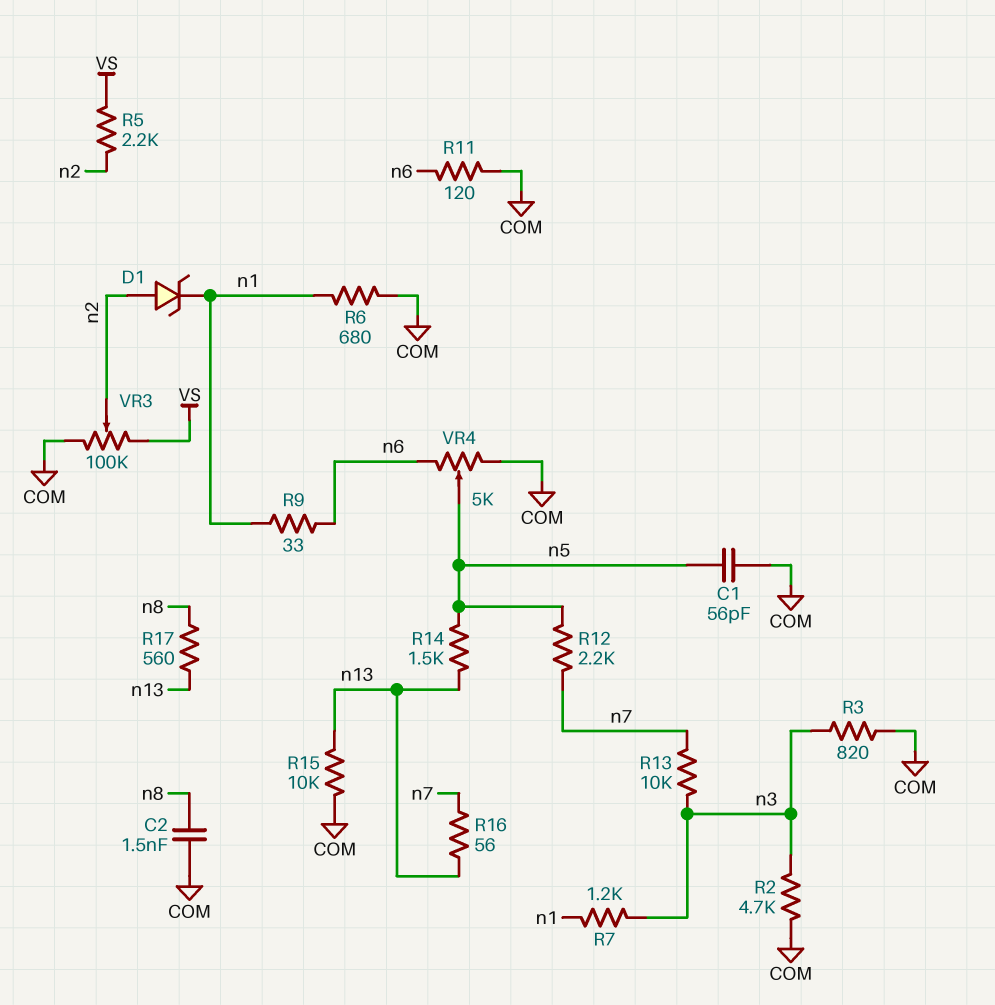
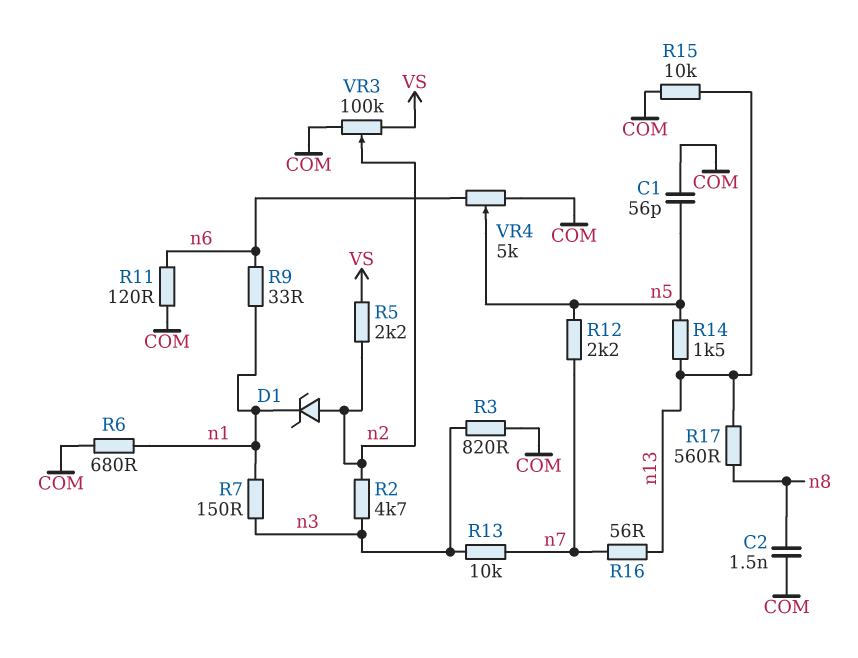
R2: 4.7k (COM, n3) -> 4.7k (n2, n3)
R7: 1.2k (n1, n3) -> 150 (n1, n3)

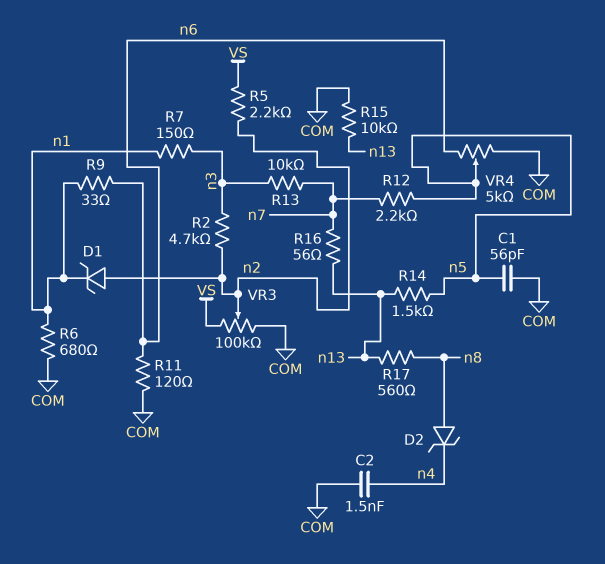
C2: 1.5nF (COM, n8) -> 1.5nF (COM, n4)
D2: none -> zener (A n8, K n4)
R3: 820 (COM, n3) -> none

